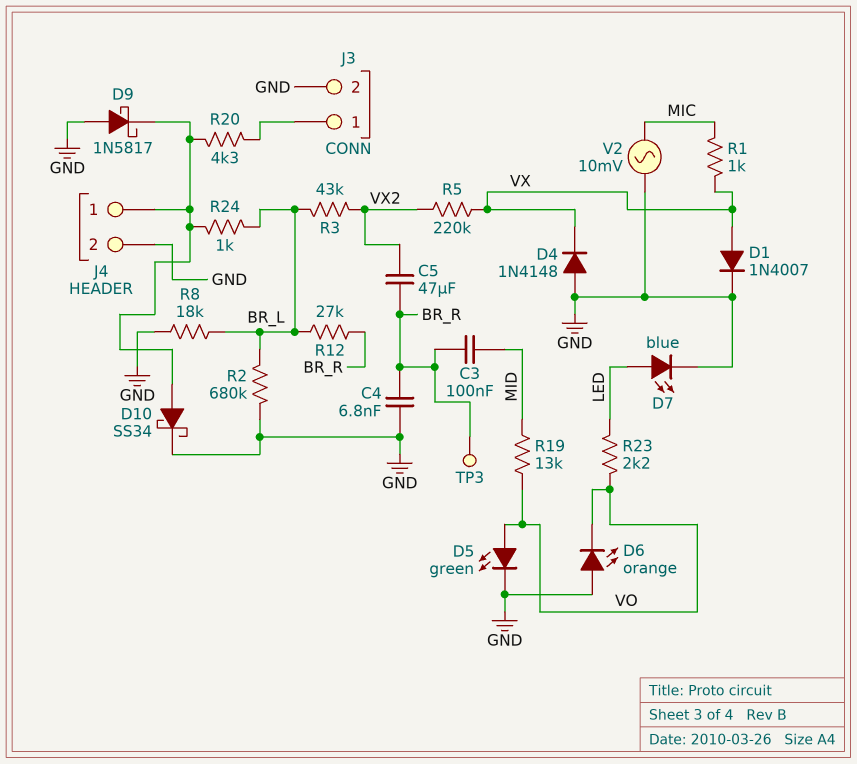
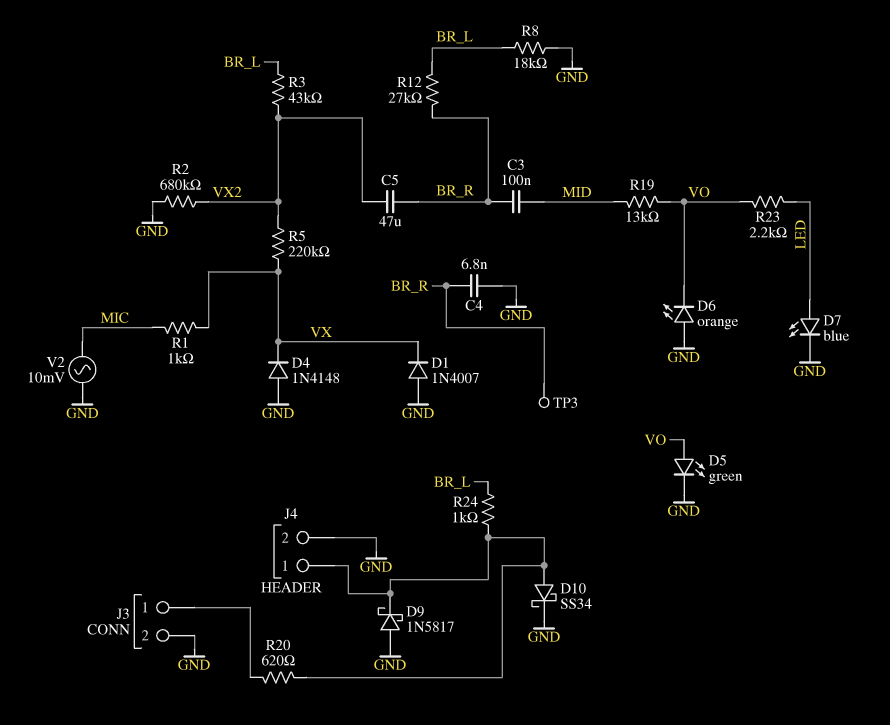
D1: diode 1N4007 (A VX, K GND) -> diode 1N4007 (A GND, K VX)
R2: 680k (BR_L, GND) -> 680k (GND, VX2)
R20: 4.3k (J3/1, J4/1) -> 620 (J3/1, J4/1)

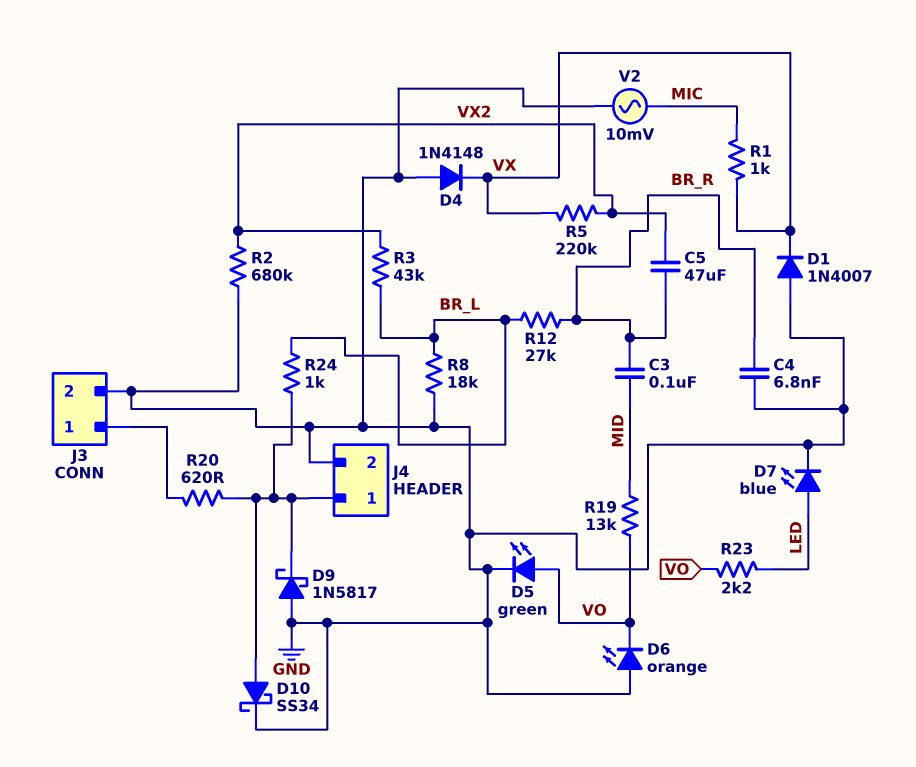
TP3: test point (BR_R) -> none

